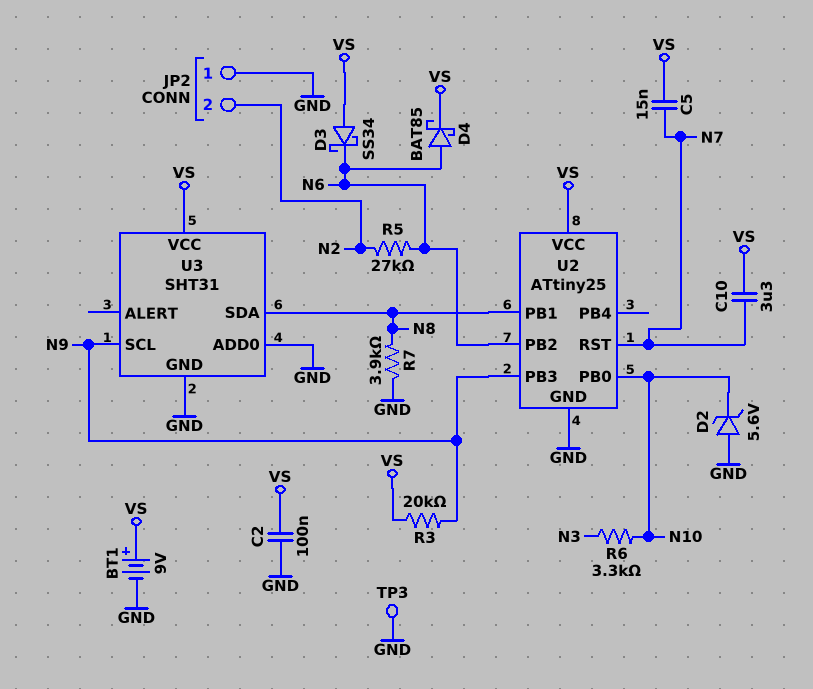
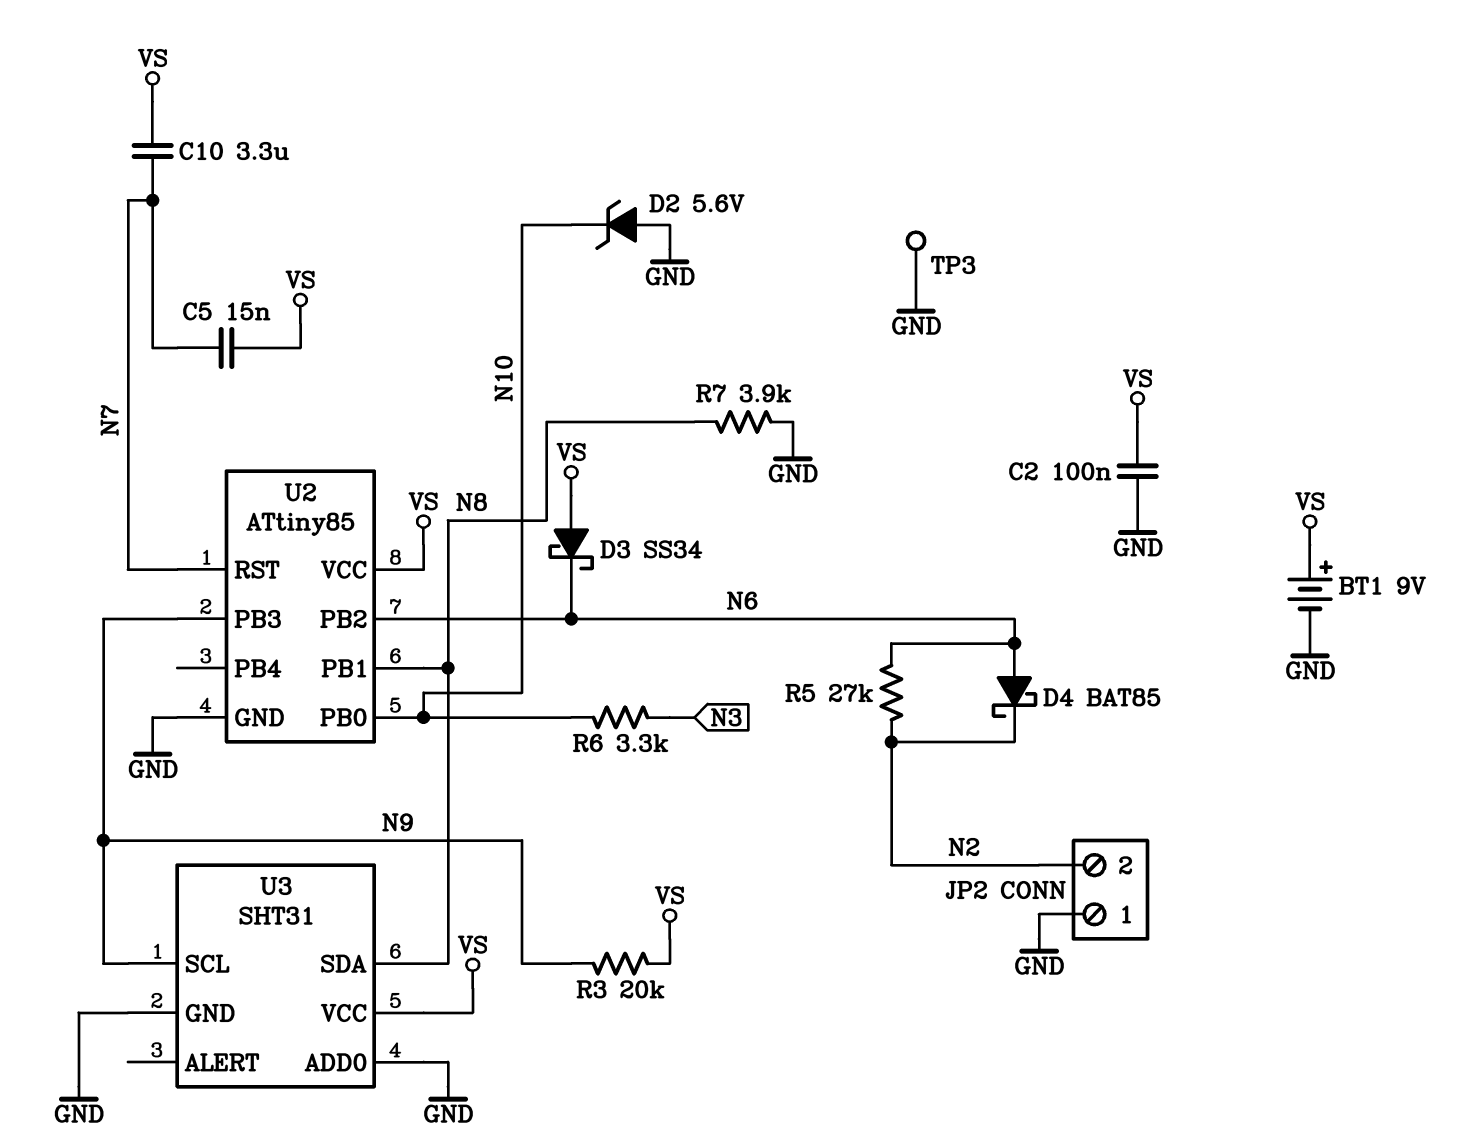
D4: schottky BAT85 (A N6, K VS) -> schottky BAT85 (A N6, K N2)
U2: ATtiny25 -> ATtiny85

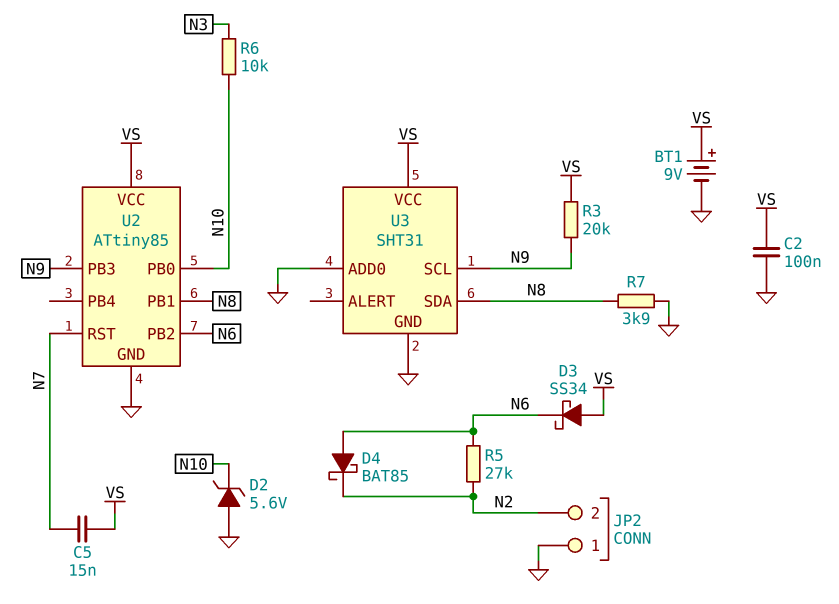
C10: 3.3uF (N7, VS) -> none
R6: 3.3k (N3, N10) -> 10k (N3, N10)
TP3: test point (GND) -> none

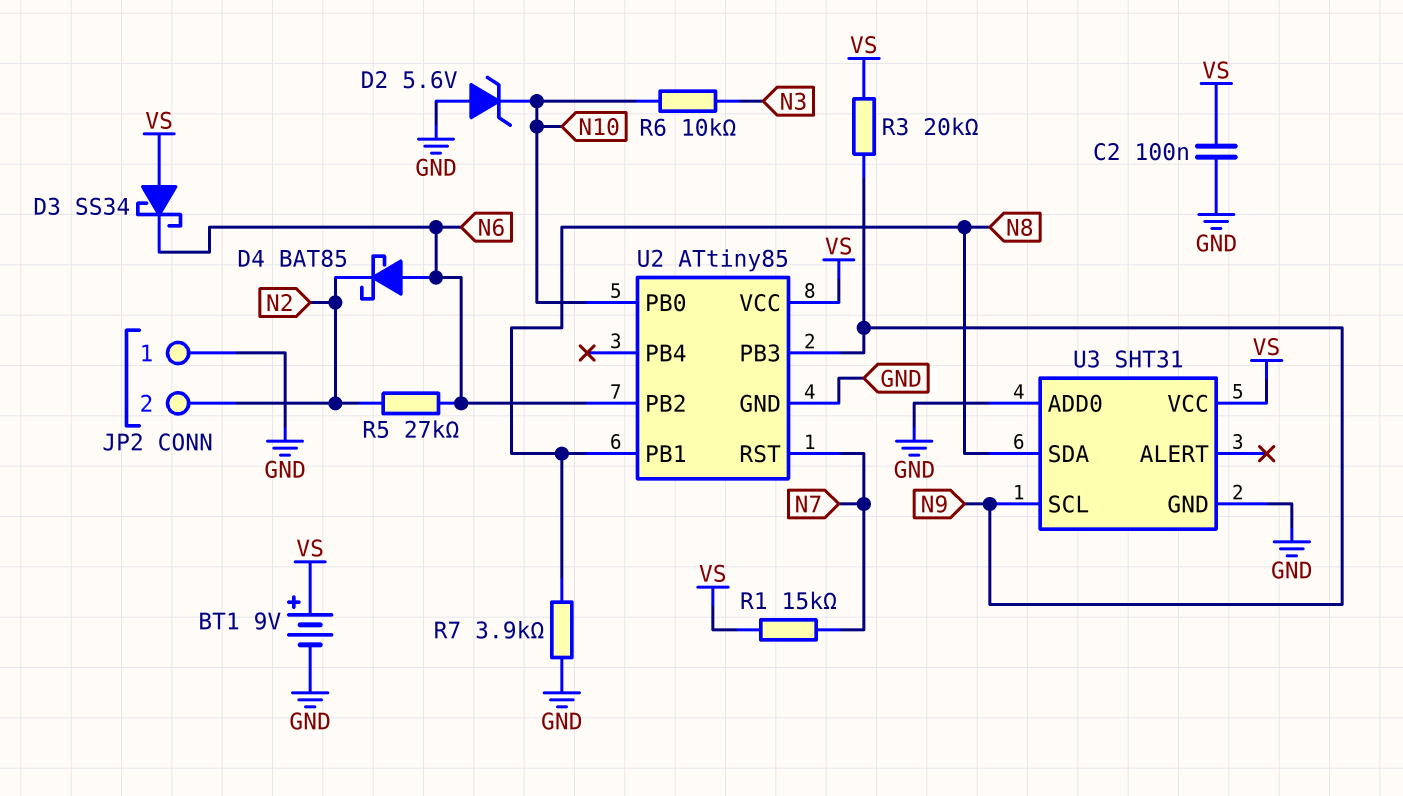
C5: 15nF (N7, VS) -> none
R1: none -> 15k (N7, VS)

